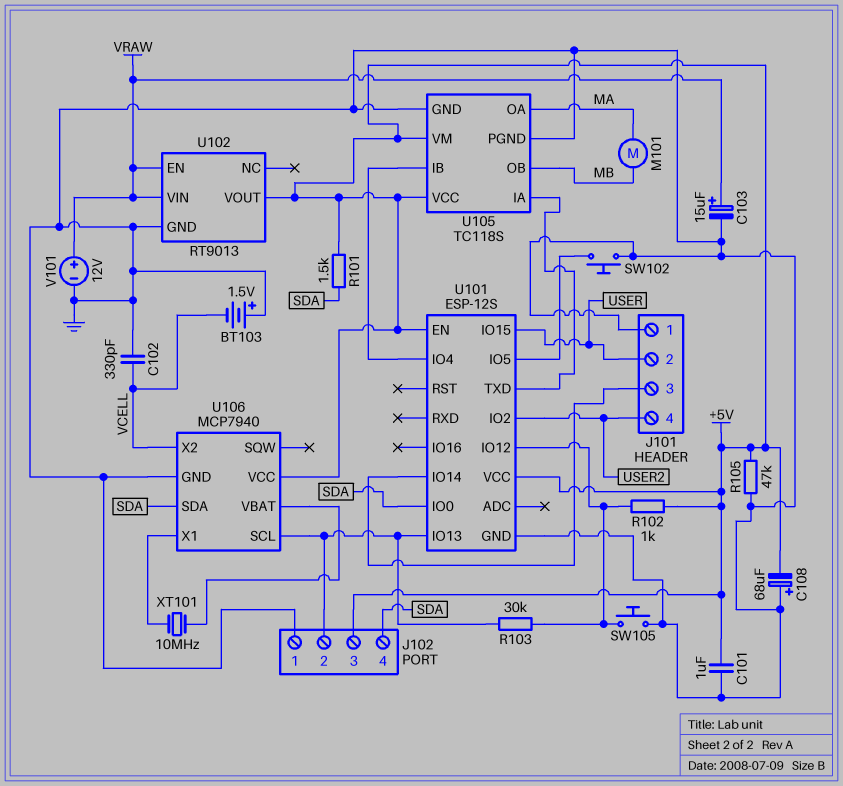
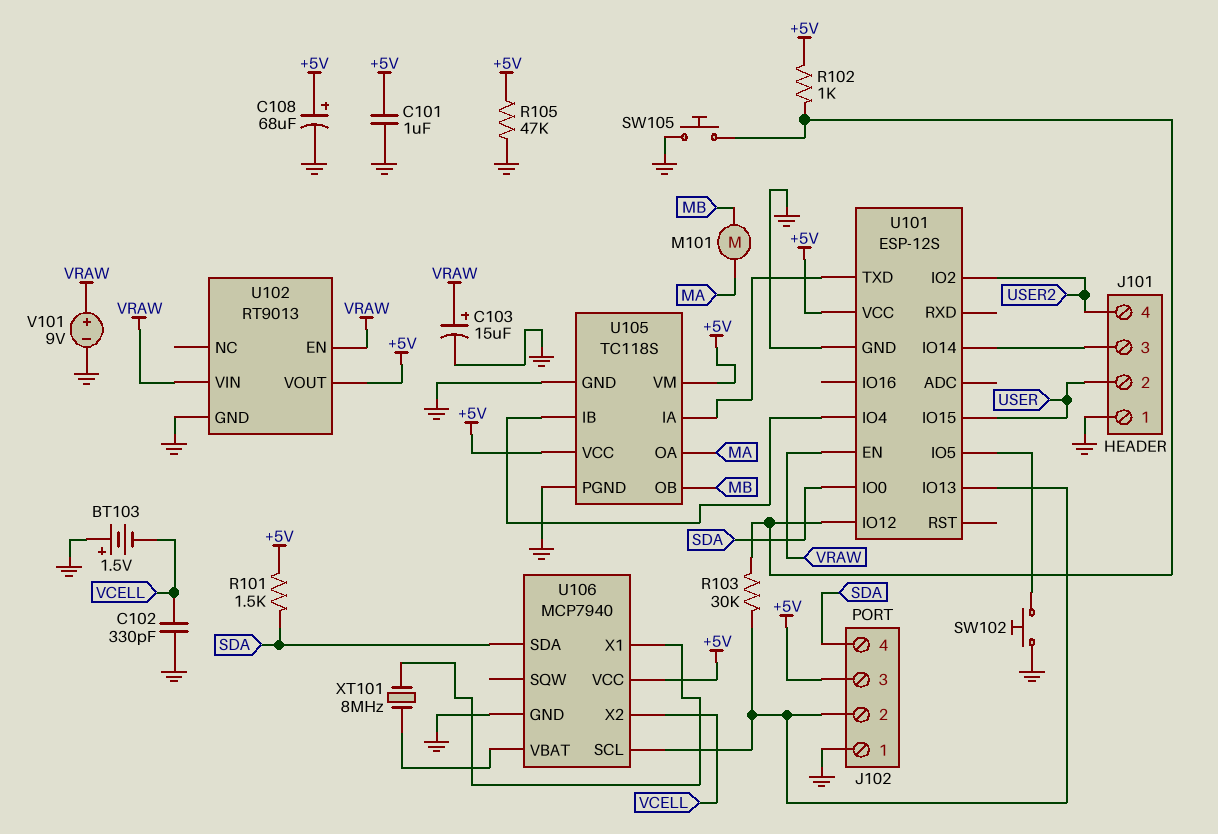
C108: 68uF (plus GND, minus +5V) -> 68uF (plus +5V, minus GND)
U101 pin EN: +5V -> VRAW
V101: 12V (plus VRAW, minus GND) -> 9V (plus VRAW, minus GND)
XT101: 10MHz (U106/VBAT, U106/X1) -> 8MHz (U106/VBAT, U106/X1)

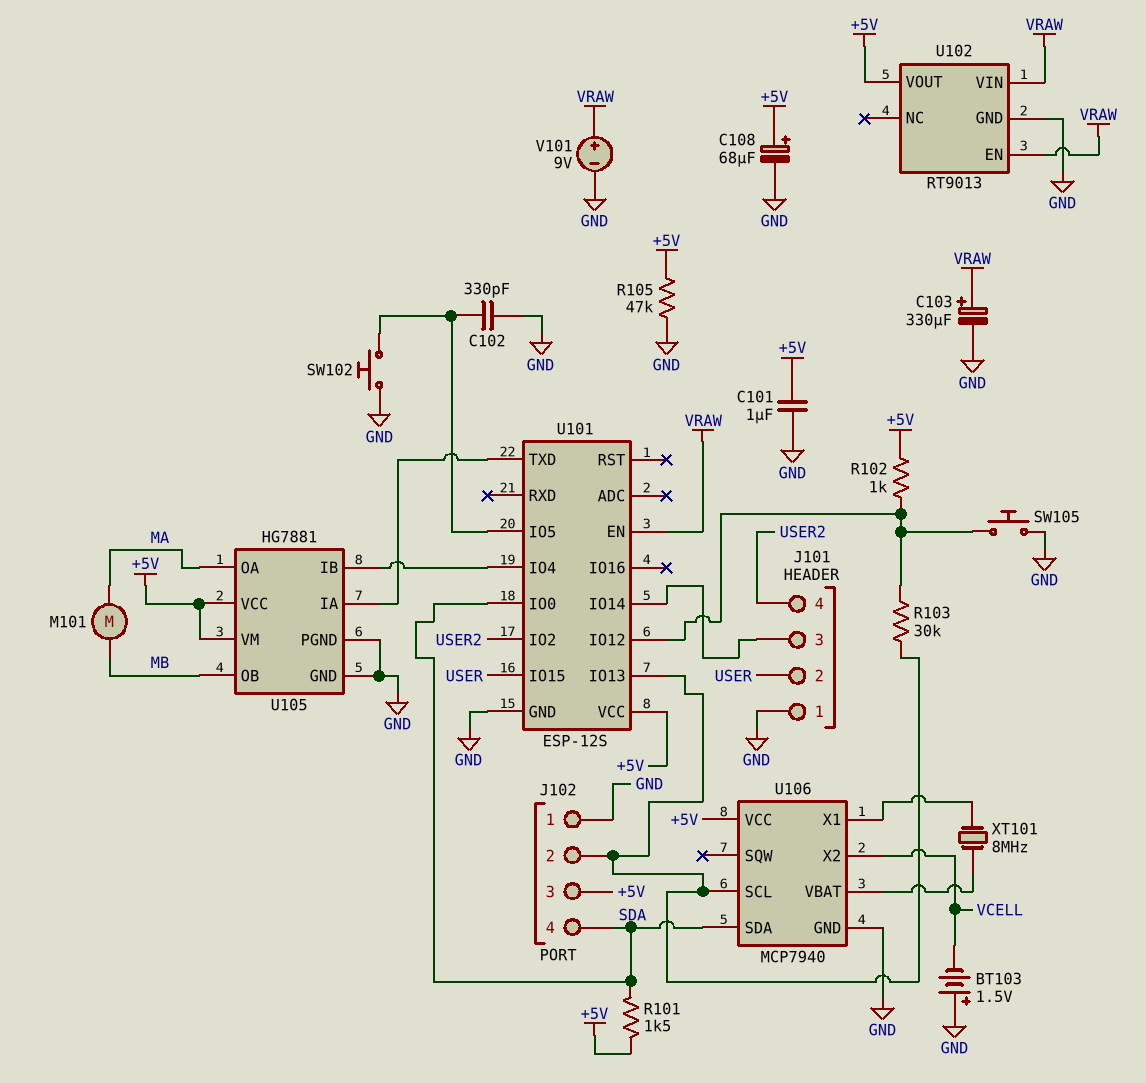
C102: 330pF (GND, VCELL) -> 330pF (GND, U101/IO5)
C103: 15uF (plus VRAW, minus GND) -> 330uF (plus VRAW, minus GND)
U105: TC118S -> HG7881

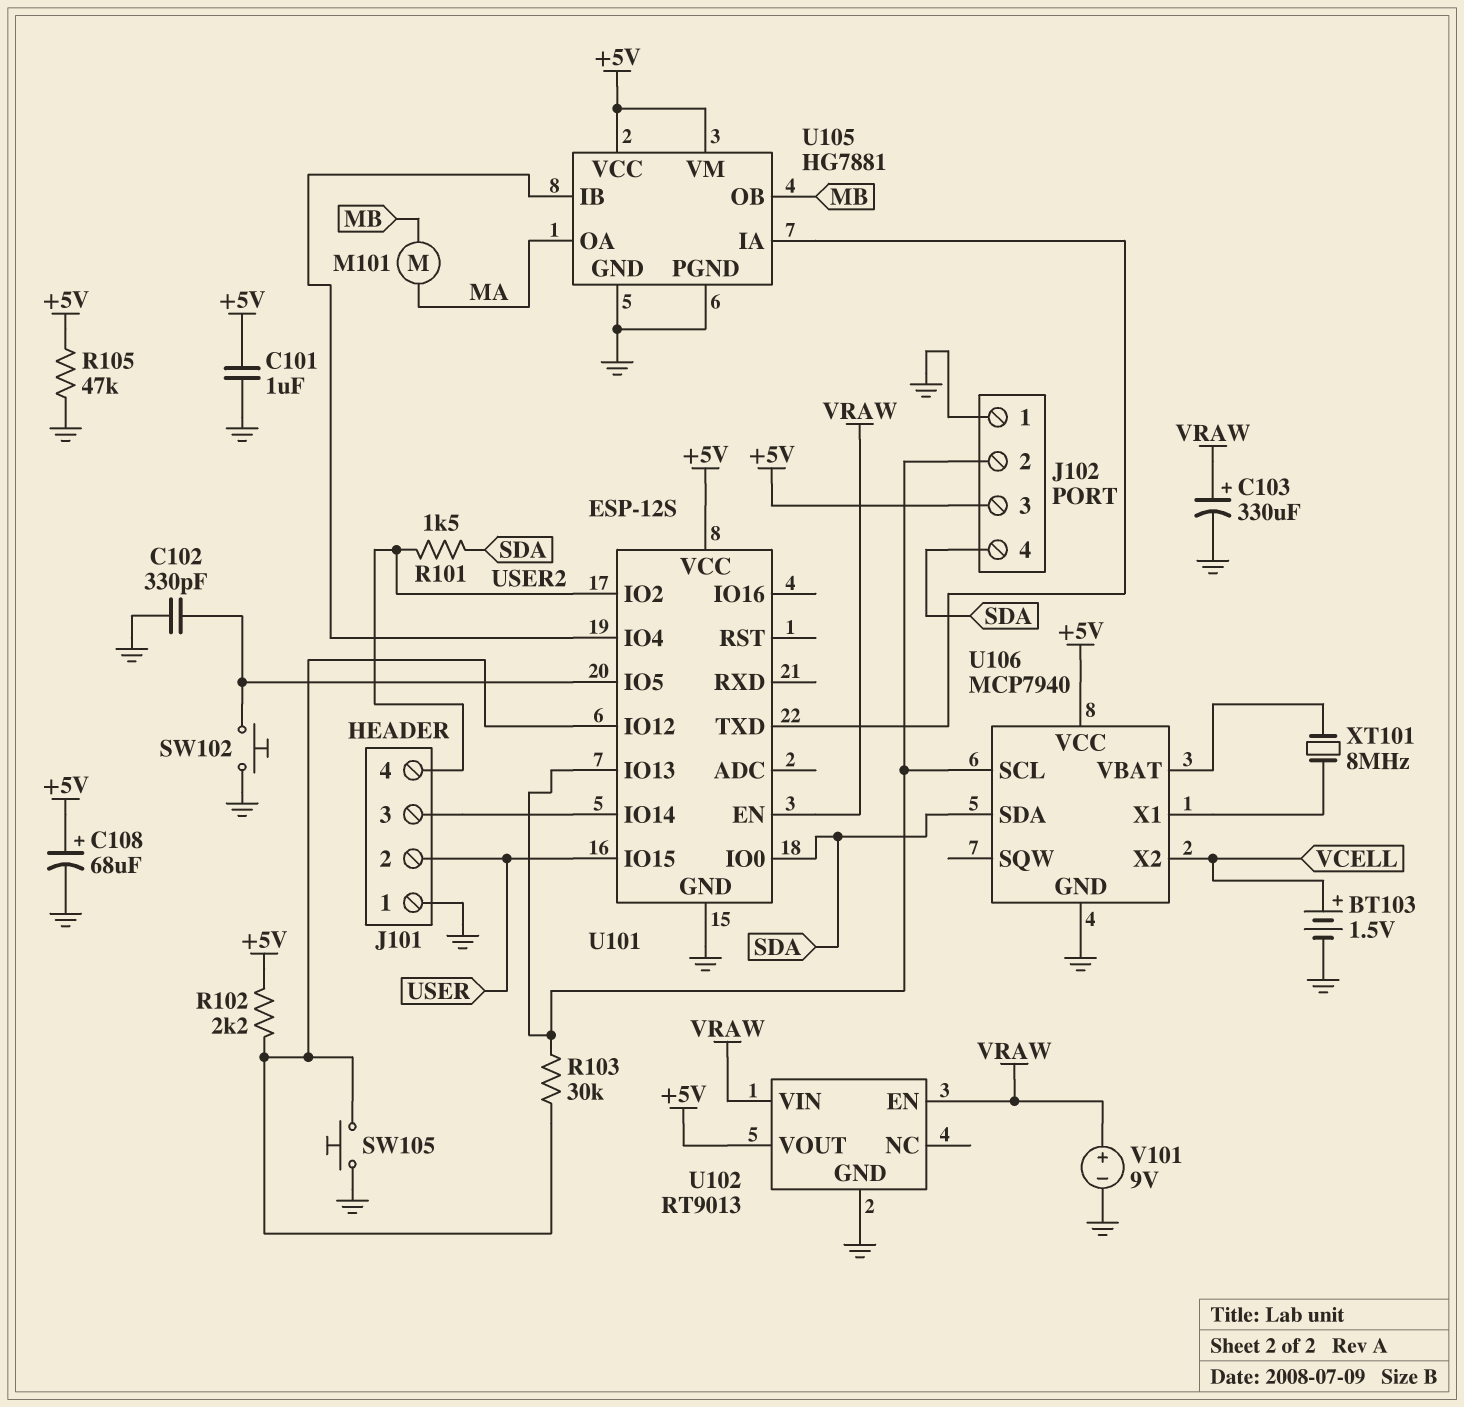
BT103: 1.5V (plus GND, minus VCELL) -> 1.5V (plus VCELL, minus GND)
R101: 1.5k (+5V, SDA) -> 1.5k (SDA, USER2)
R102: 1k (+5V, U101/IO12) -> 2.2k (+5V, U101/IO12)

